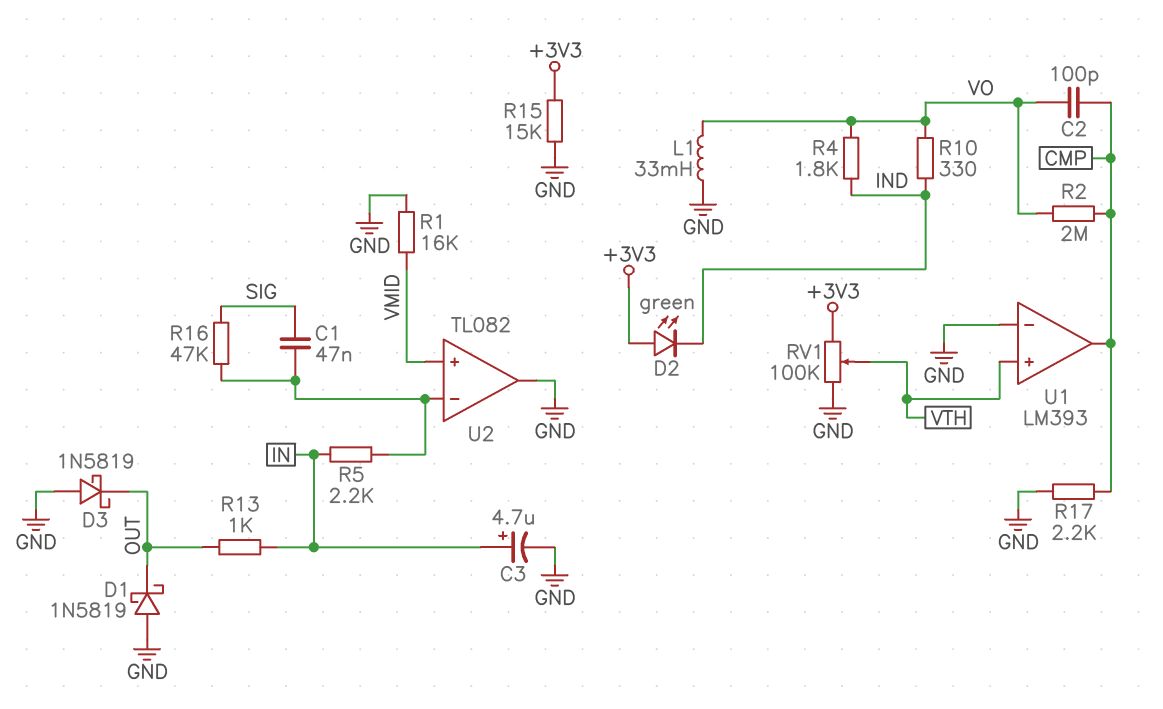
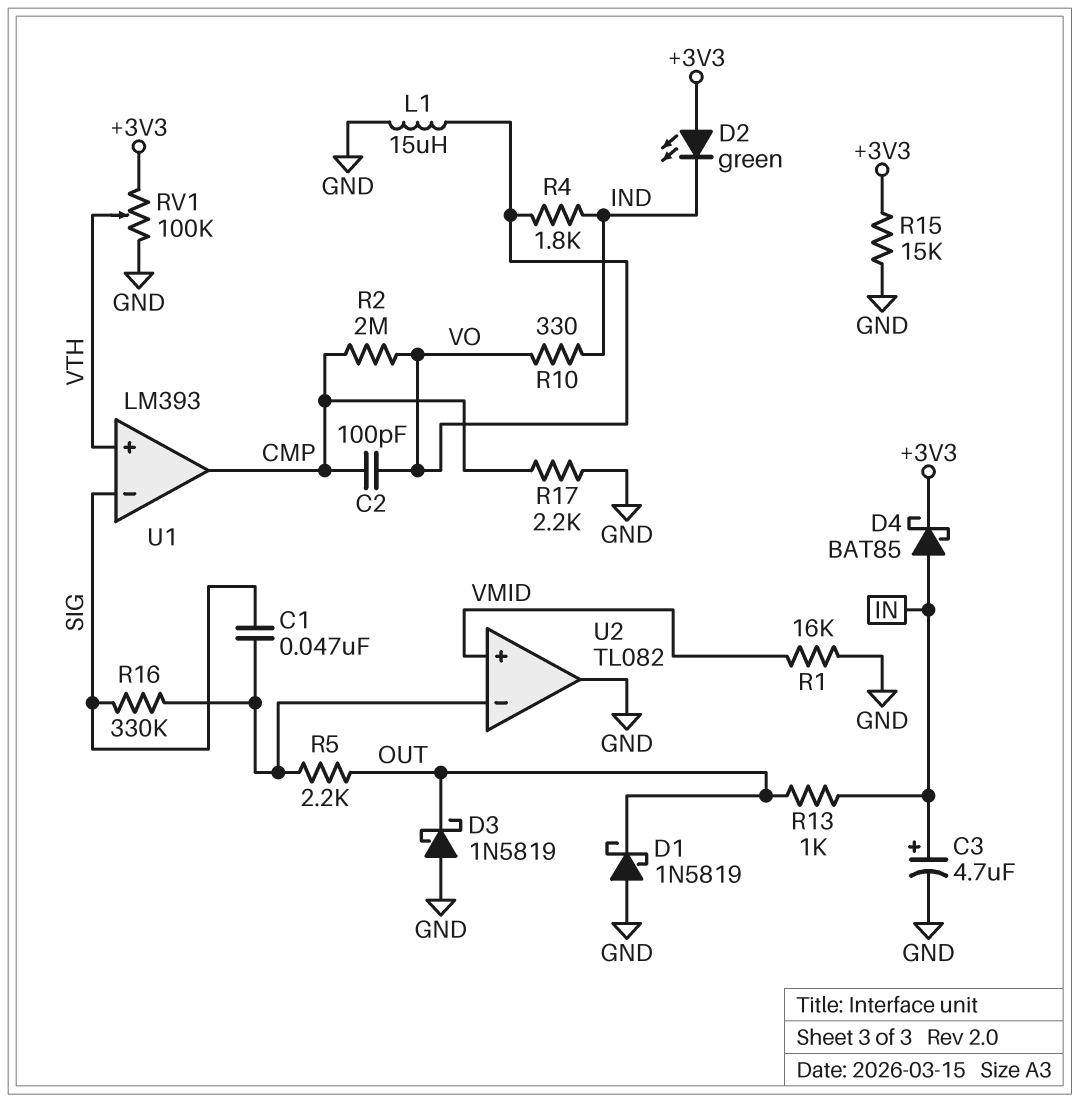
D4: none -> schottky BAT85 (A IN, K +3V3)
L1: 33mH (GND, VO) -> 15uH (GND, VO)
R5: 2.2k (IN, U2/in-) -> 2.2k (OUT, U2/in-)
R16: 47k (SIG, U2/in-) -> 330k (SIG, U2/in-)
U1 pin in-: GND -> SIG

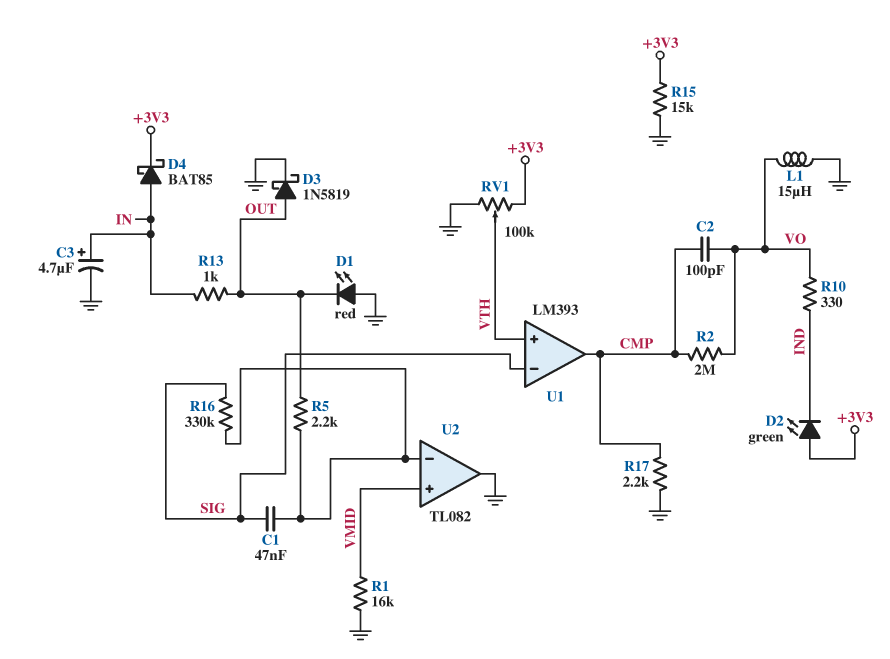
D1: schottky 1N5819 (A GND, K OUT) -> LED red (A GND, K OUT)
D3: schottky 1N5819 (A GND, K OUT) -> schottky 1N5819 (A OUT, K GND)
R4: 1.8k (IND, VO) -> none

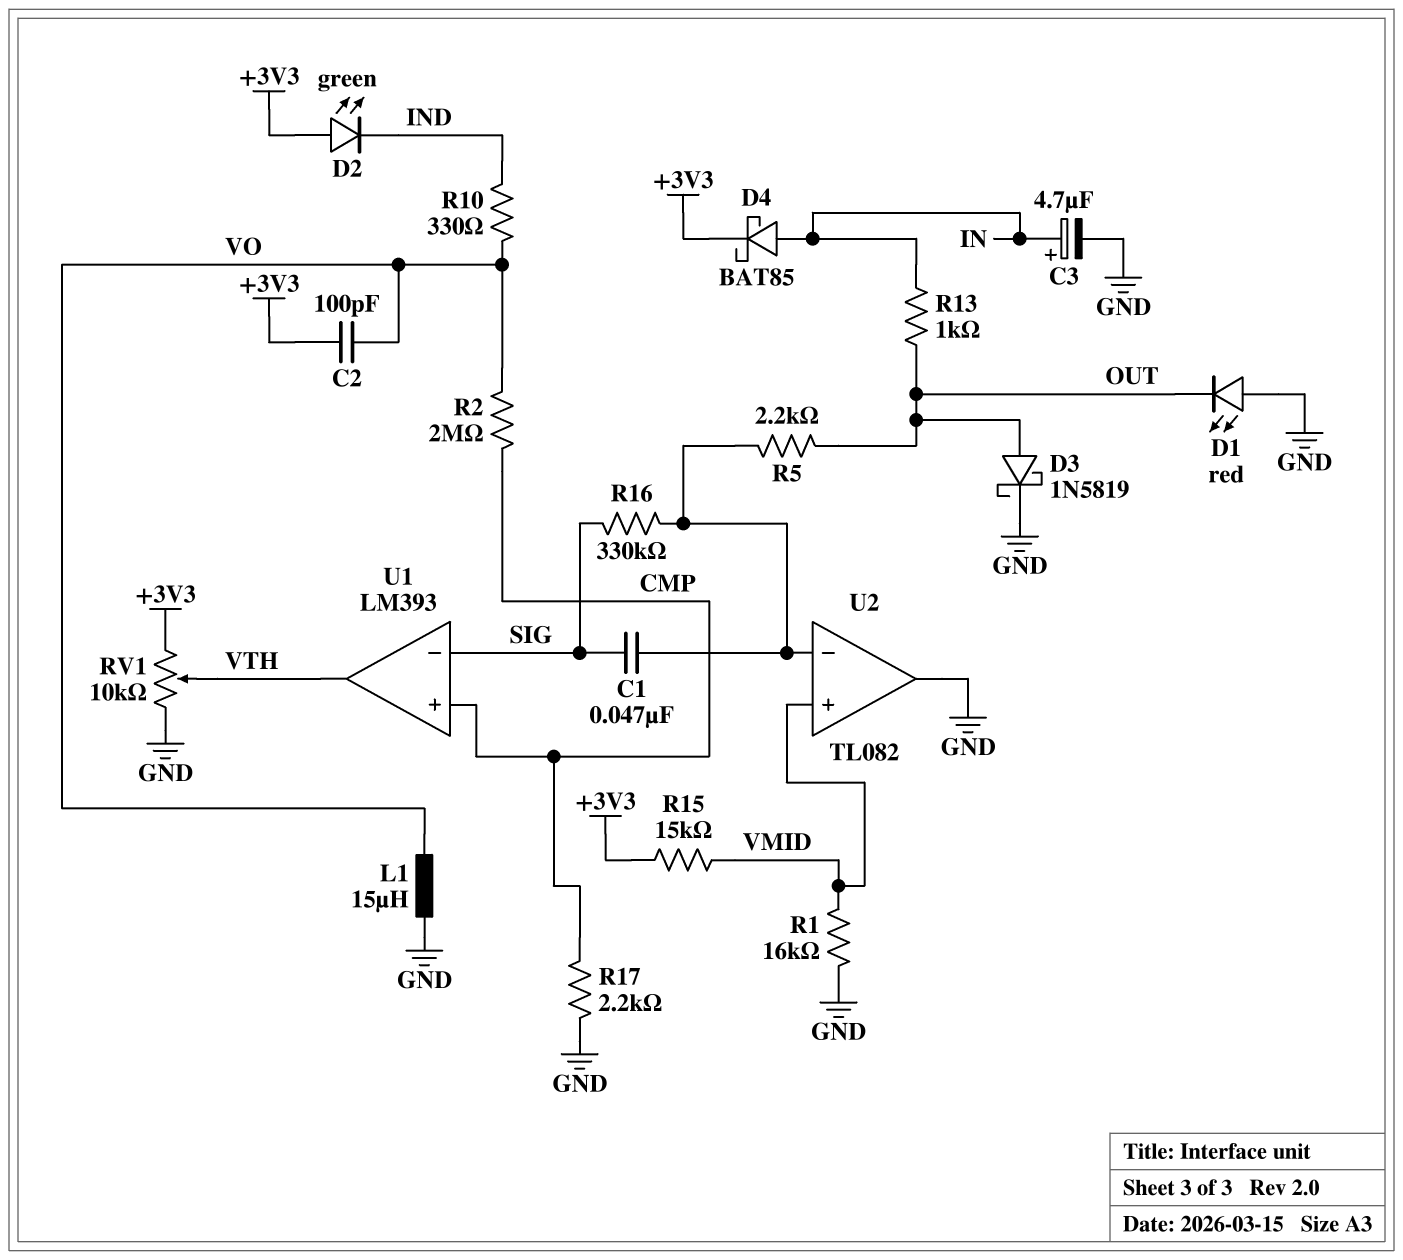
C2: 100pF (CMP, VO) -> 100pF (+3V3, VO)
R15: 15k (+3V3, GND) -> 15k (+3V3, VMID)
RV1: 100k (+3V3, GND, wiper VTH) -> 10k (+3V3, GND, wiper VTH)
U1 pin in+: VTH -> CMP
U1 pin out: CMP -> VTH

